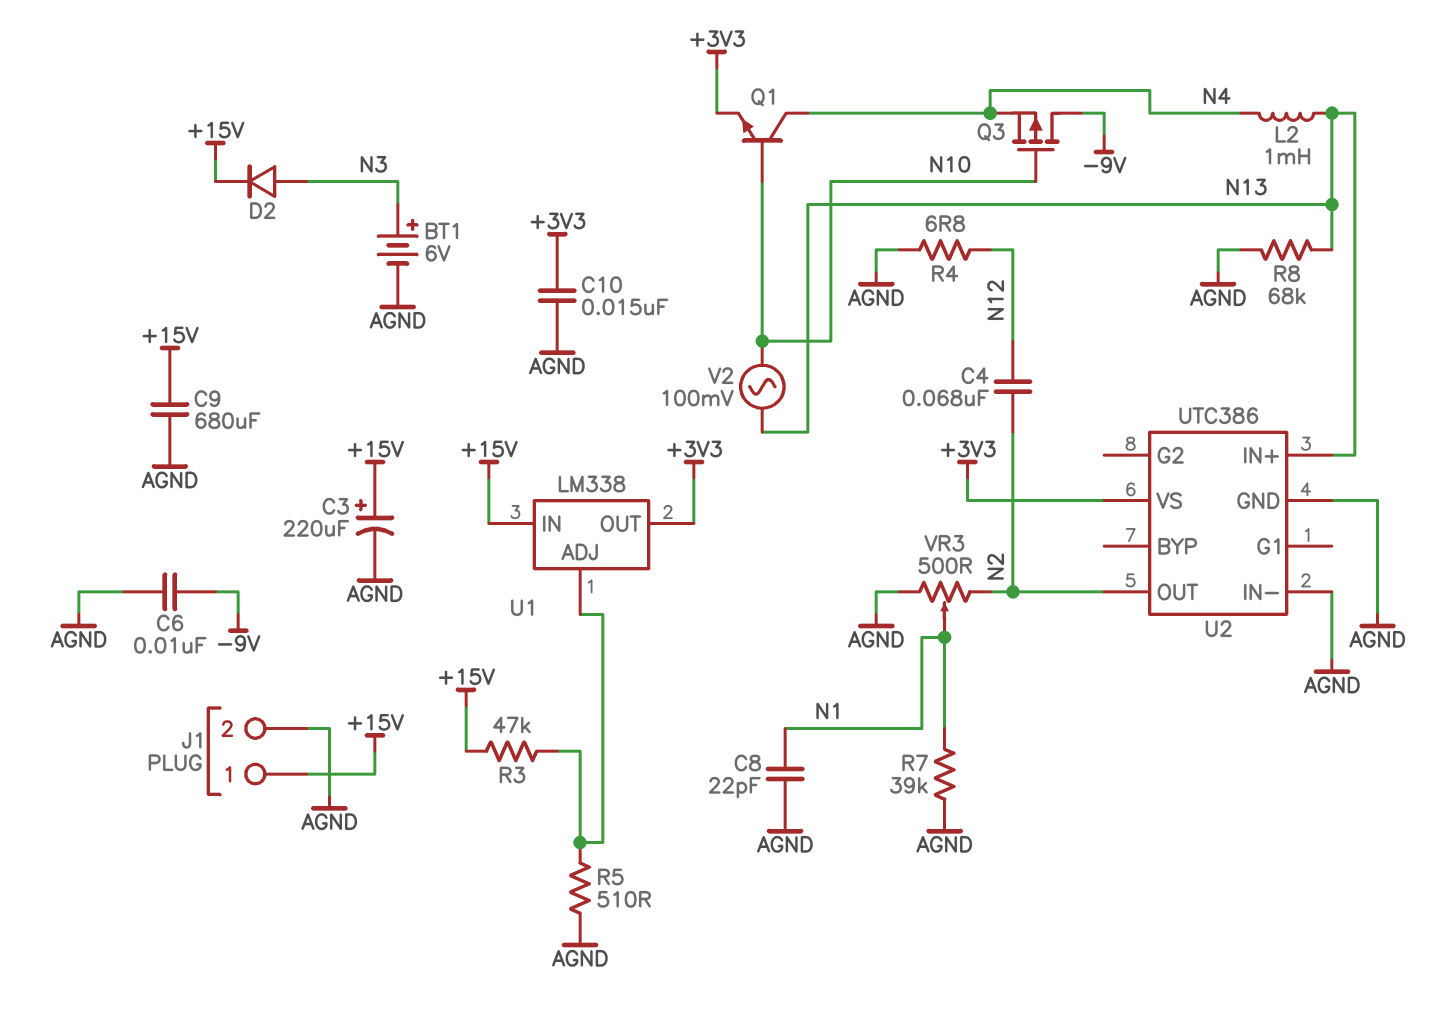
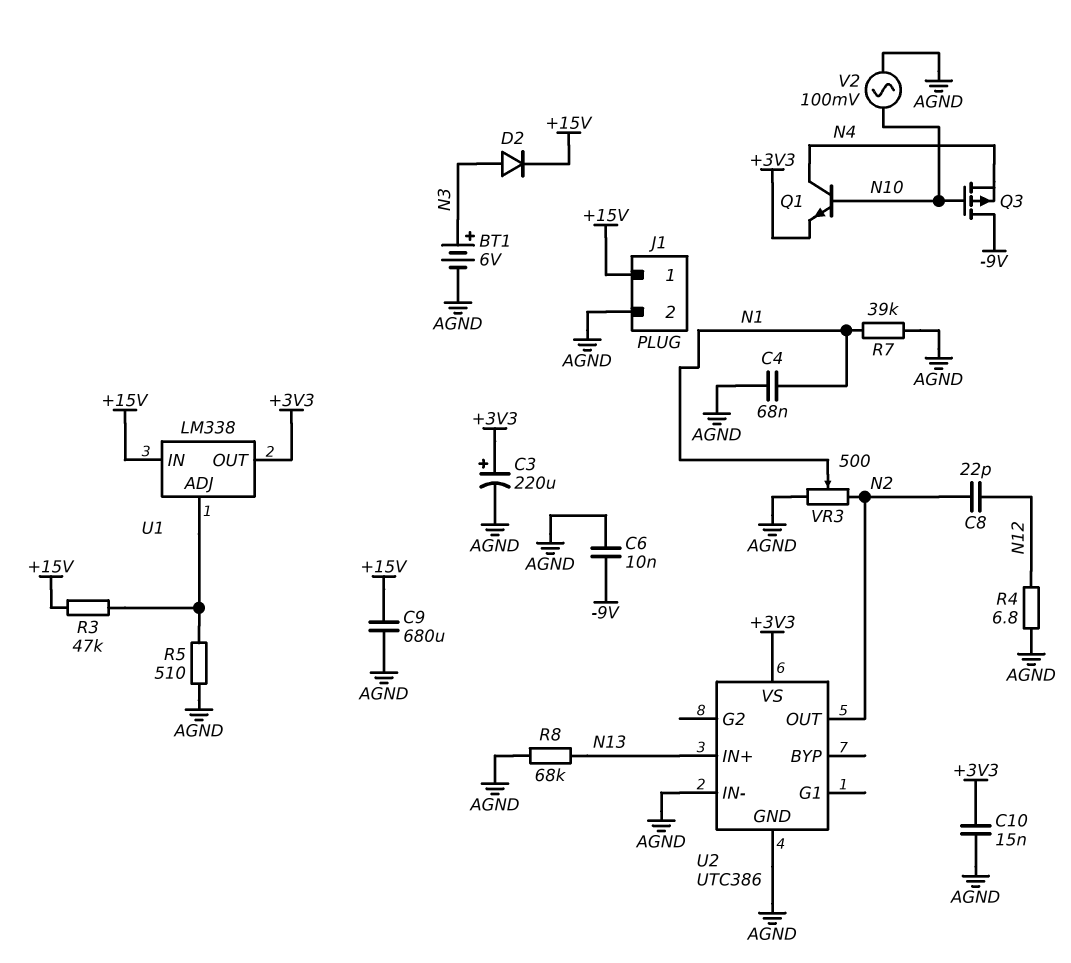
C3: 220uF (plus +15V, minus AGND) -> 220uF (plus +3V3, minus AGND)
C4: 68nF (N2, N12) -> 68nF (AGND, N1)
C8: 22pF (AGND, N1) -> 22pF (N2, N12)
L2: 1mH (N4, N13) -> none
V2: AC 100mV (N10, N13) -> AC 100mV (AGND, N10)

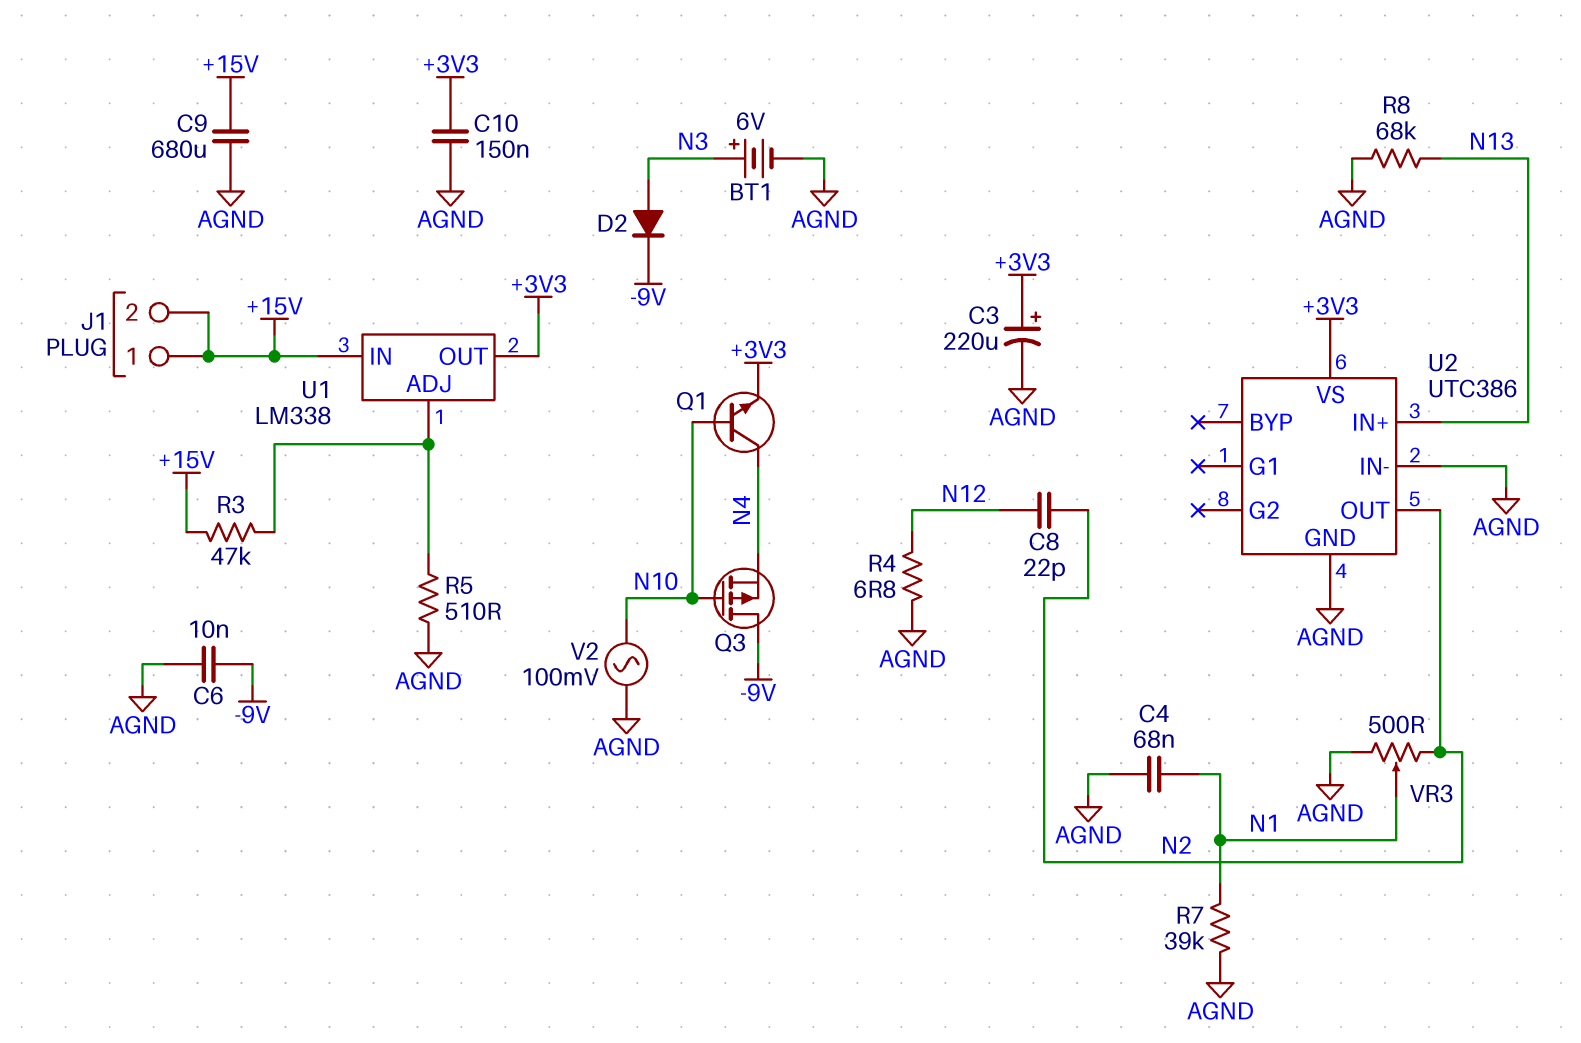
C10: 15nF (+3V3, AGND) -> 150nF (+3V3, AGND)
D2: diode (A N3, K +15V) -> diode (A N3, K -9V)
J1 pin 2: AGND -> +15V

